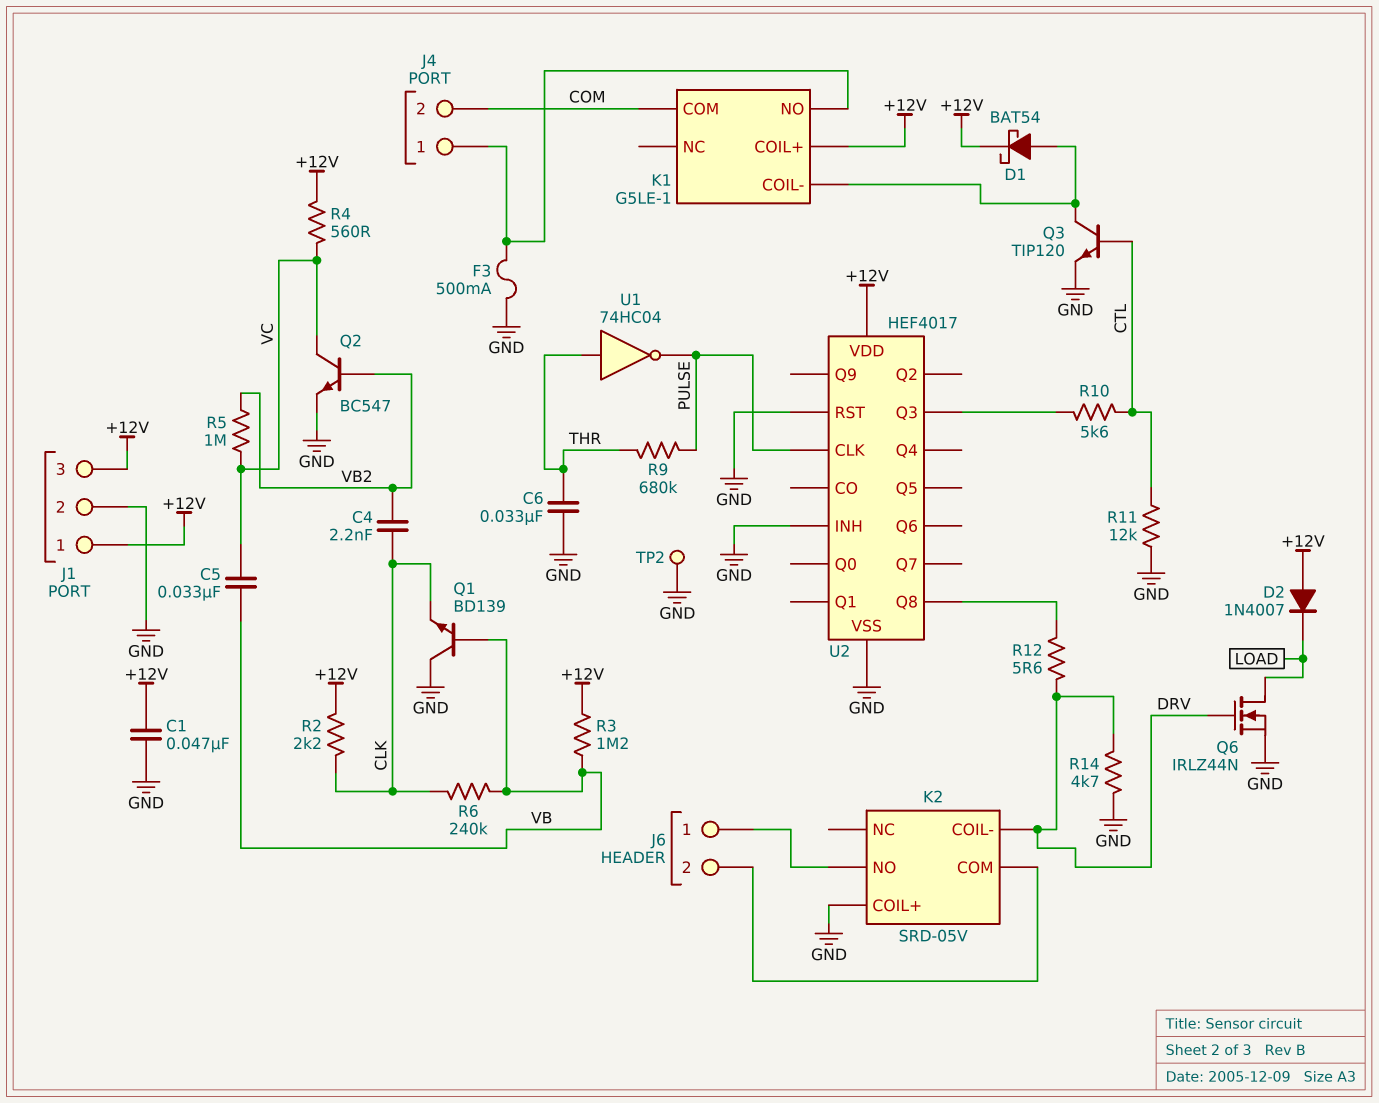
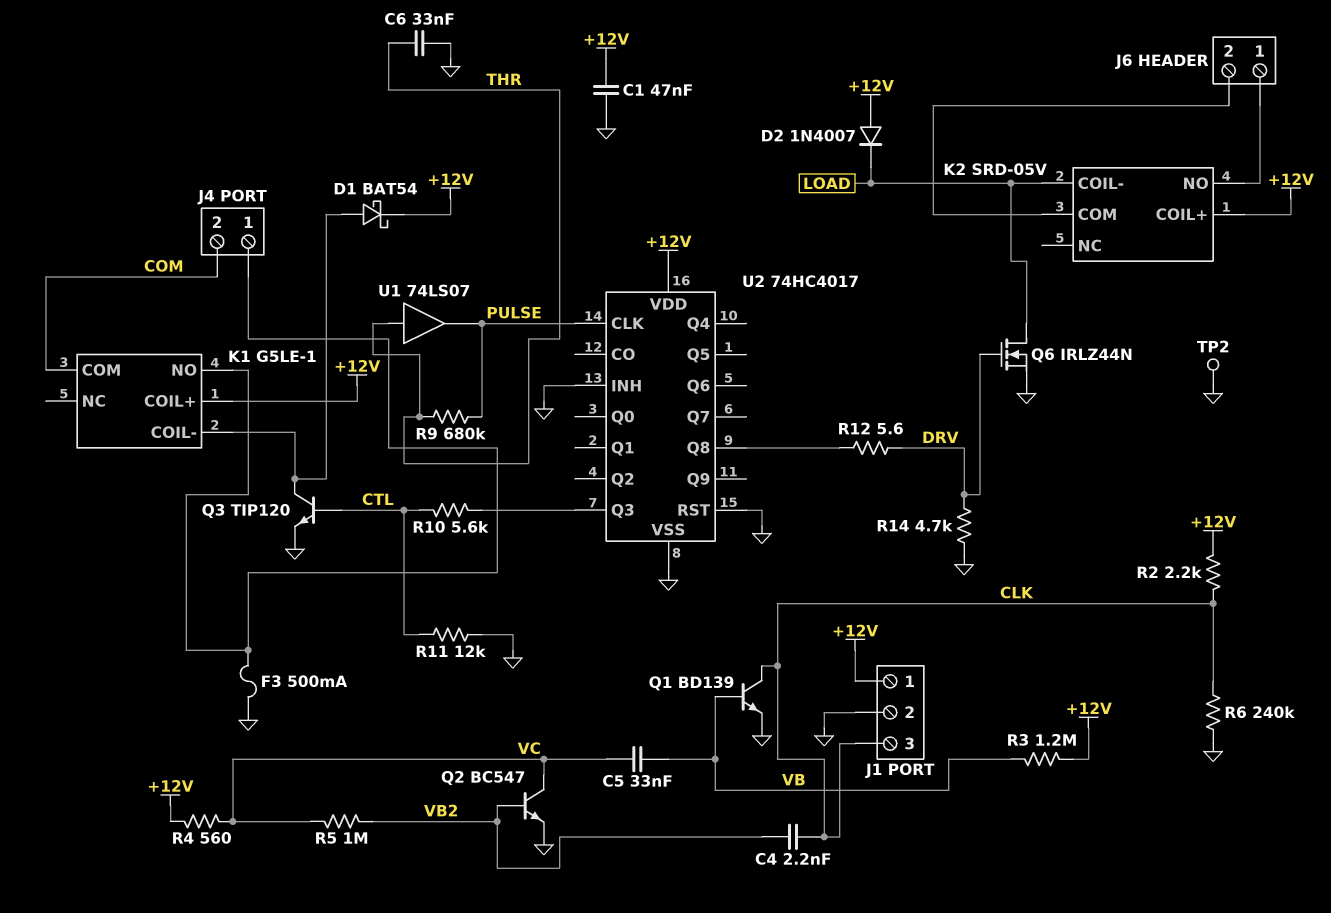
J1 pin 3: +12V -> CLK
K2 pin COIL+: GND -> +12V
K2 pin COIL-: DRV -> LOAD
Q1: NPN BD139 (B VB, C GND, E CLK) -> NPN BD139 (B VB, C CLK, E GND)
R6: 240k (CLK, VB) -> 240k (CLK, GND)
U1: NOT 74HC04 (in THR, out PULSE) -> buffer 74LS07 (in THR, out PULSE)
U2: HEF4017 -> 74HC4017

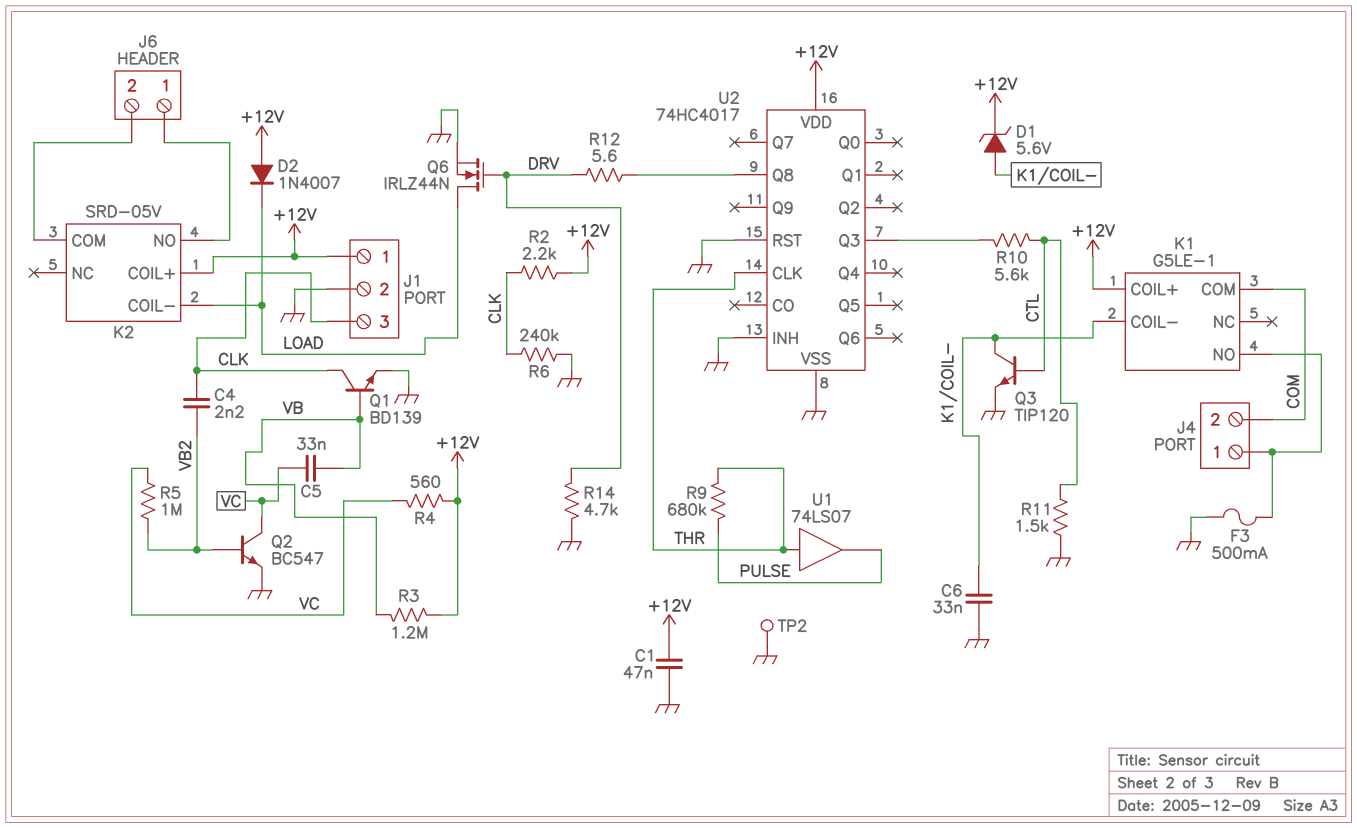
C6: 33nF (GND, THR) -> 33nF (GND, K1/COIL-)
D1: schottky BAT54 (A K1/COIL-, K +12V) -> zener 5.6V (A K1/COIL-, K +12V)
R11: 12k (CTL, GND) -> 1.5k (CTL, GND)
U2 pin CLK: PULSE -> THR

